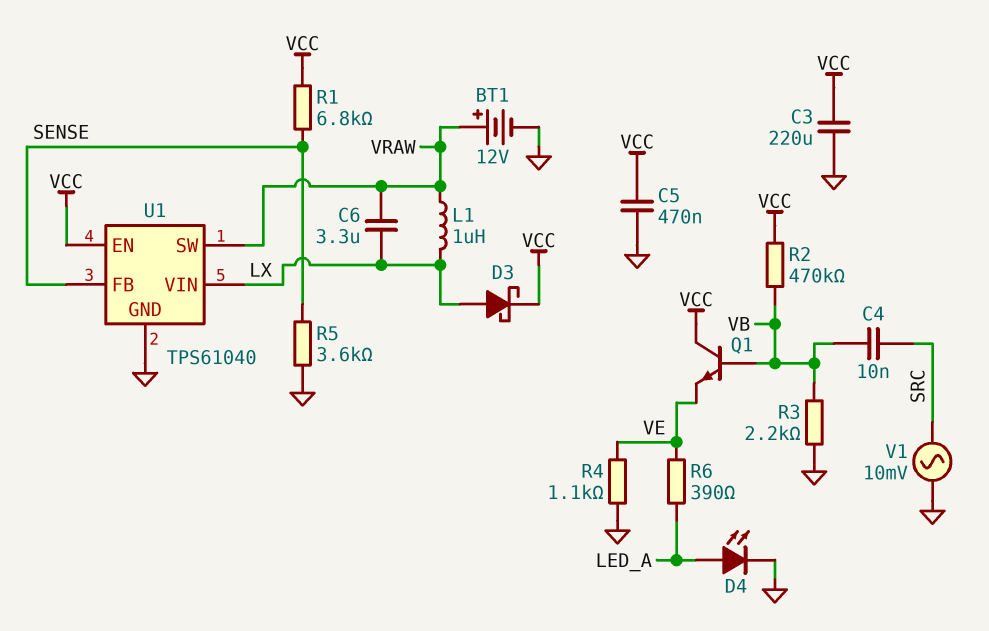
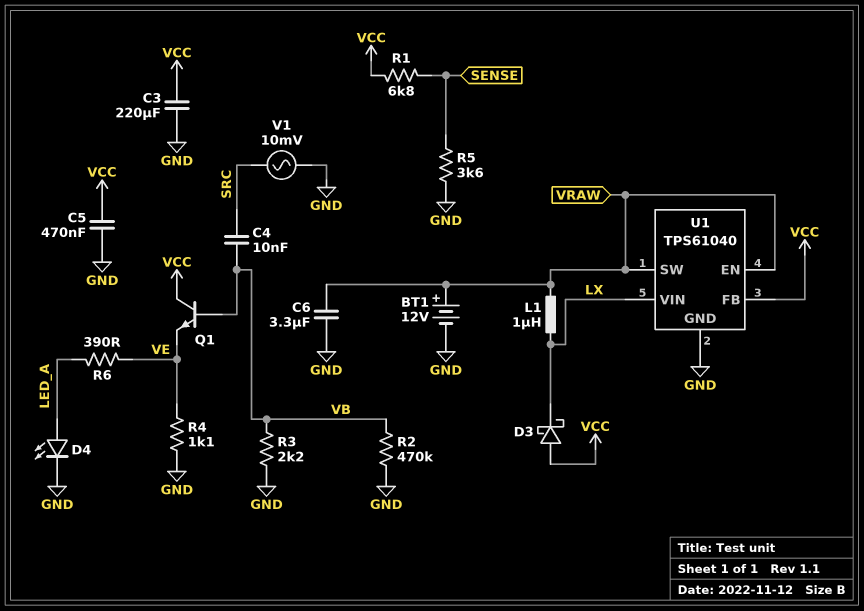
C6: 3.3uF (LX, VRAW) -> 3.3uF (GND, VRAW)
D3: schottky (A LX, K VCC) -> schottky (A VCC, K LX)
R2: 470k (VB, VCC) -> 470k (GND, VB)
U1 pin EN: VCC -> VRAW
U1 pin FB: SENSE -> VCC

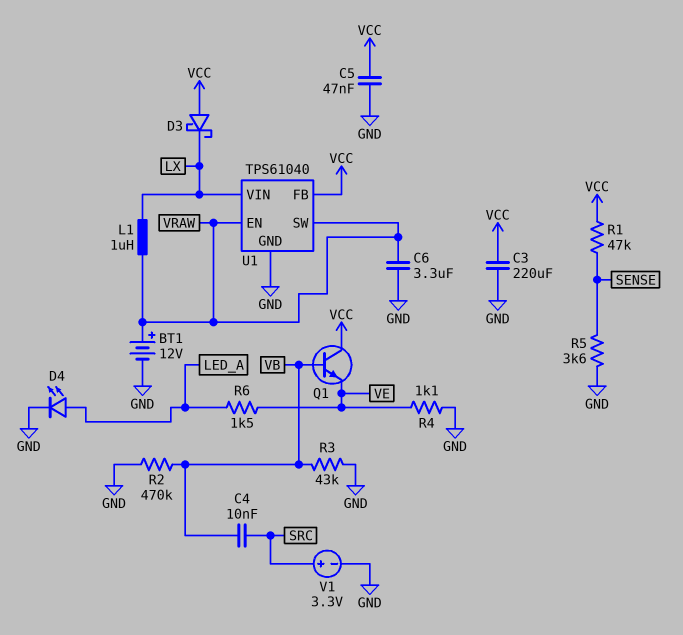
C5: 470nF (GND, VCC) -> 47nF (GND, VCC)
R1: 6.8k (SENSE, VCC) -> 47k (SENSE, VCC)
R3: 2.2k (GND, VB) -> 43k (GND, VB)
R6: 390 (LED_A, VE) -> 1.5k (LED_A, VE)
V1: AC 10mV (GND, SRC) -> 3.3V (plus SRC, minus GND)

